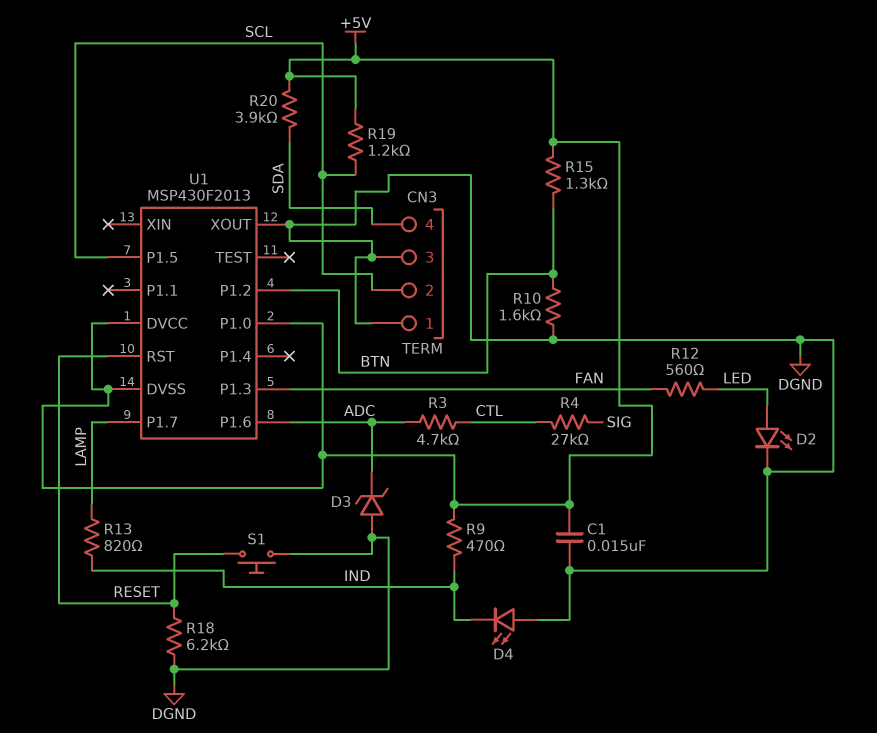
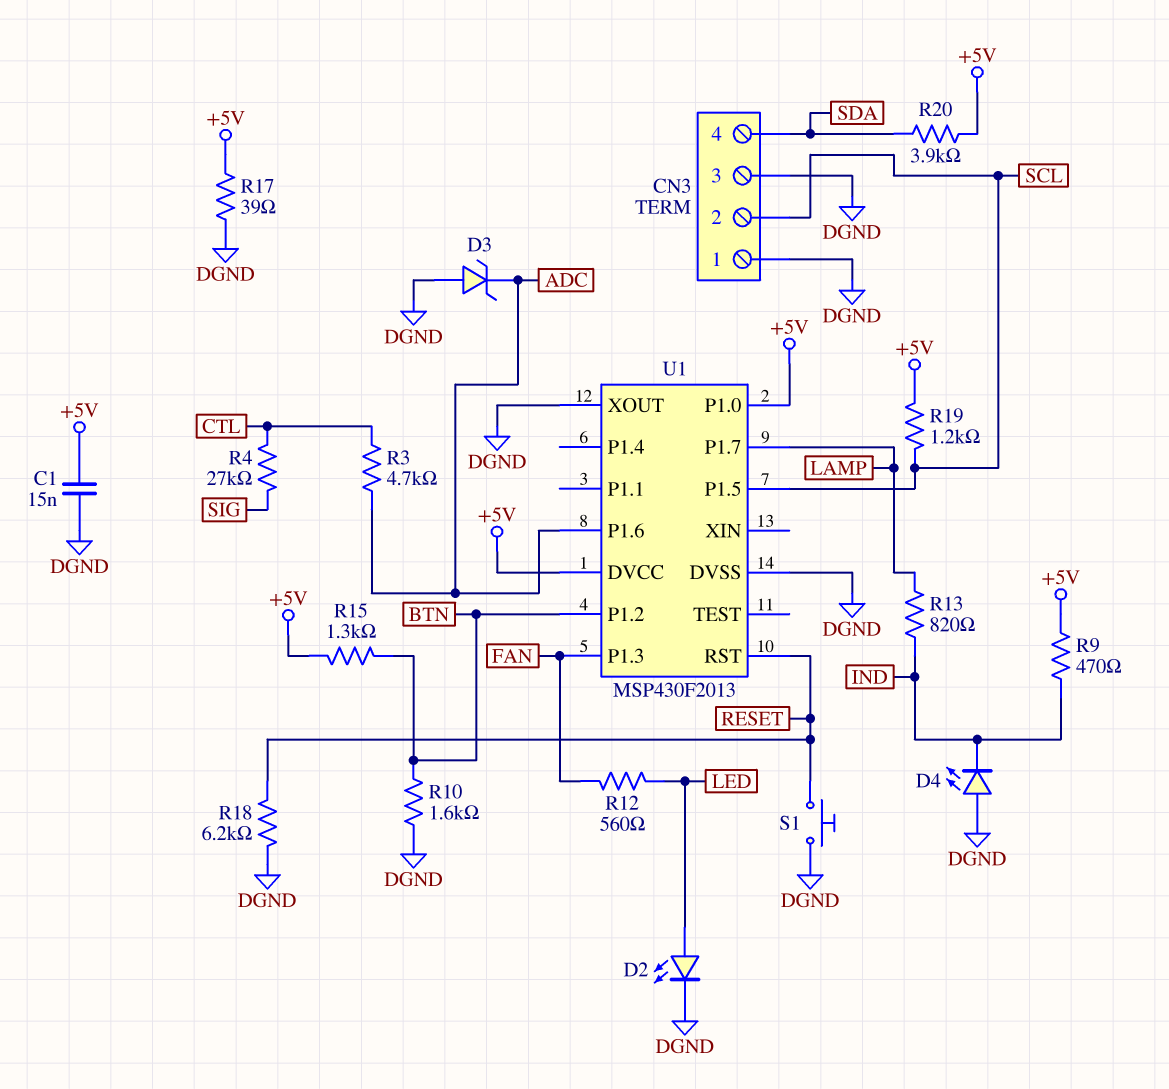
R17: none -> 39 (+5V, DGND)
U1 pin DVSS: +5V -> DGND

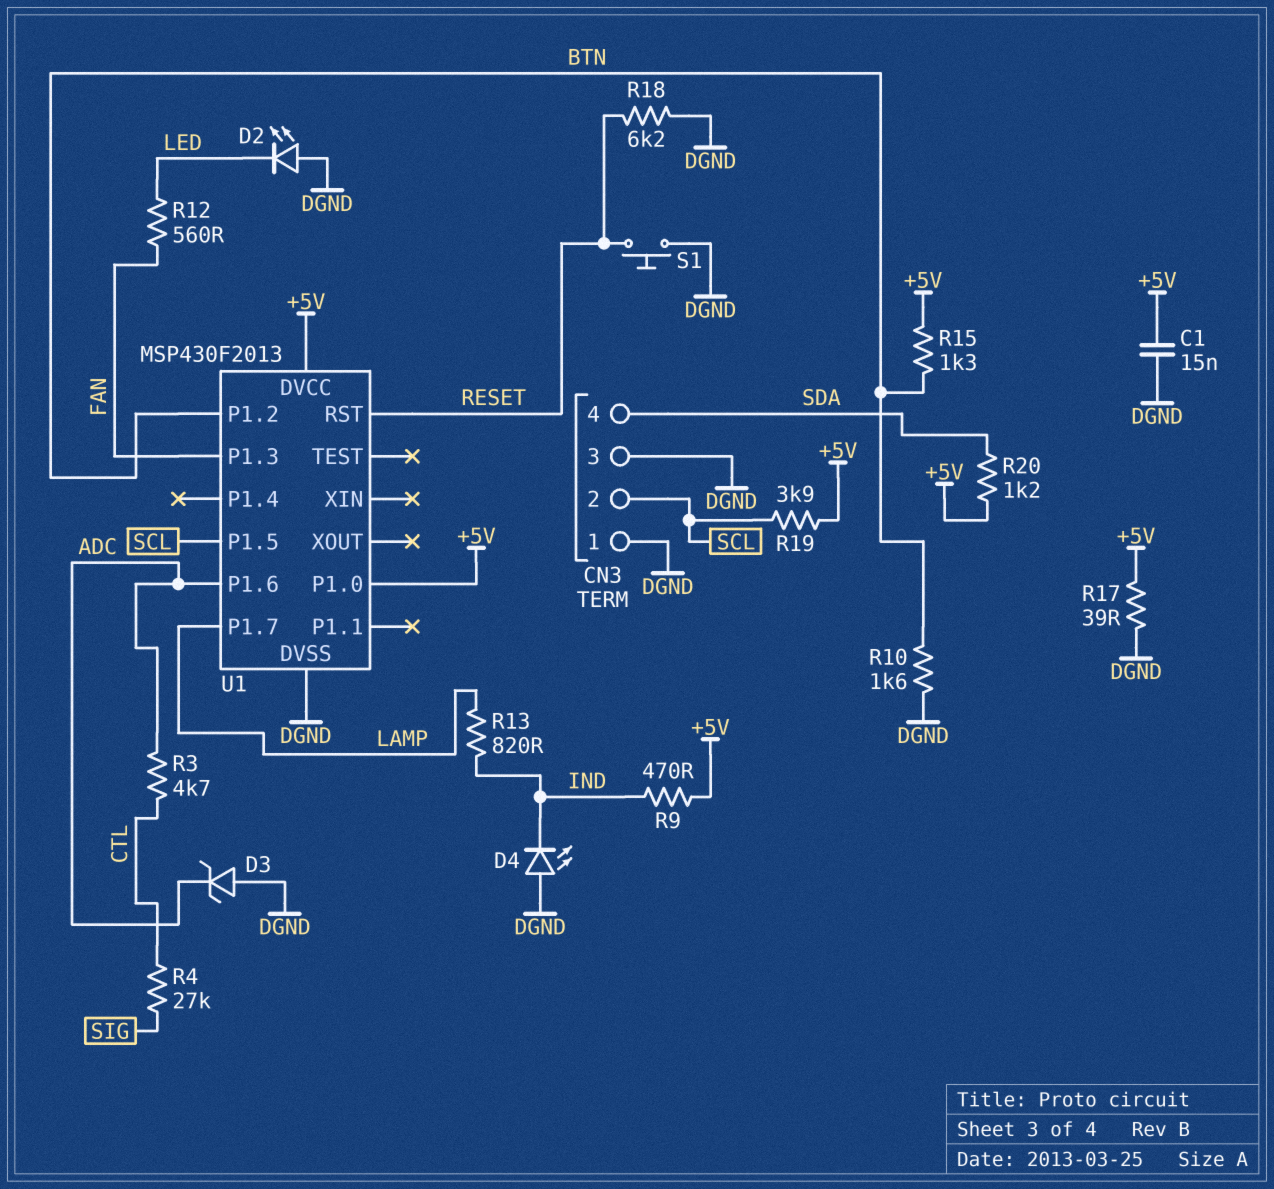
D2: LED (A LED, K DGND) -> LED (A DGND, K LED)
R19: 1.2k (+5V, SCL) -> 3.9k (+5V, SCL)
R20: 3.9k (+5V, SDA) -> 1.2k (+5V, SDA)
U1 pin XOUT: DGND -> none

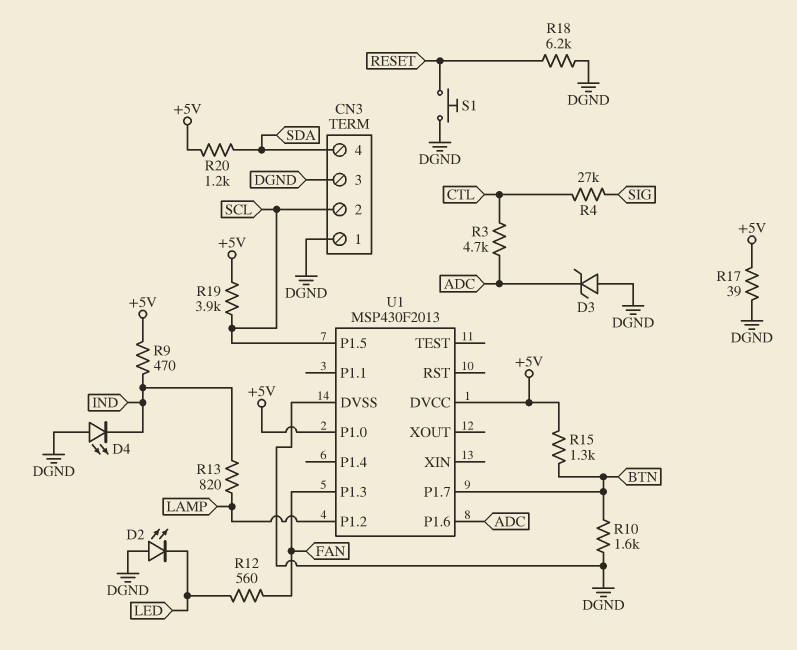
C1: 15nF (+5V, DGND) -> none
U1 pin P1.2: BTN -> LAMP
U1 pin P1.7: LAMP -> BTN
U1 pin RST: RESET -> none

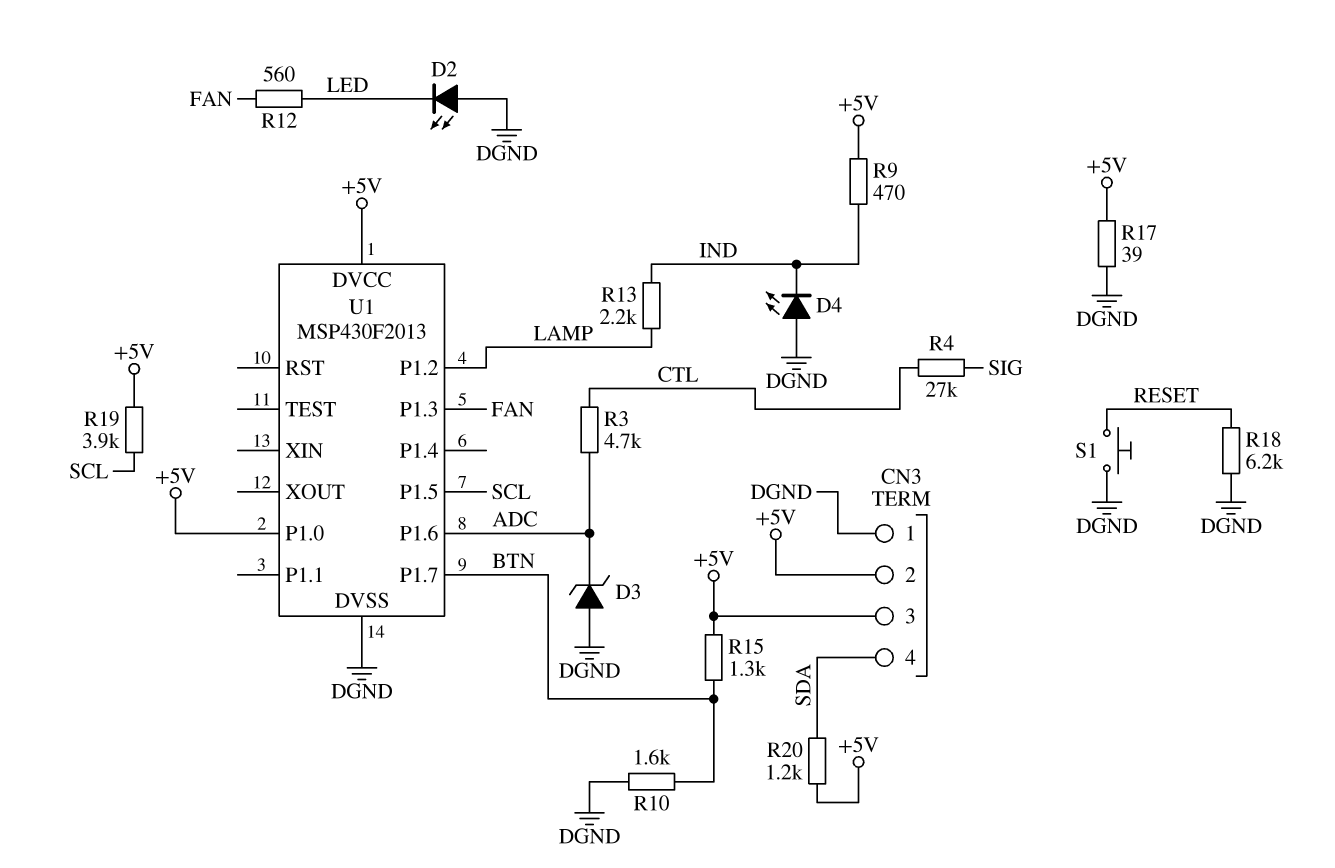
CN3 pin 2: SCL -> +5V
CN3 pin 3: DGND -> +5V
R13: 820 (IND, LAMP) -> 2.2k (IND, LAMP)

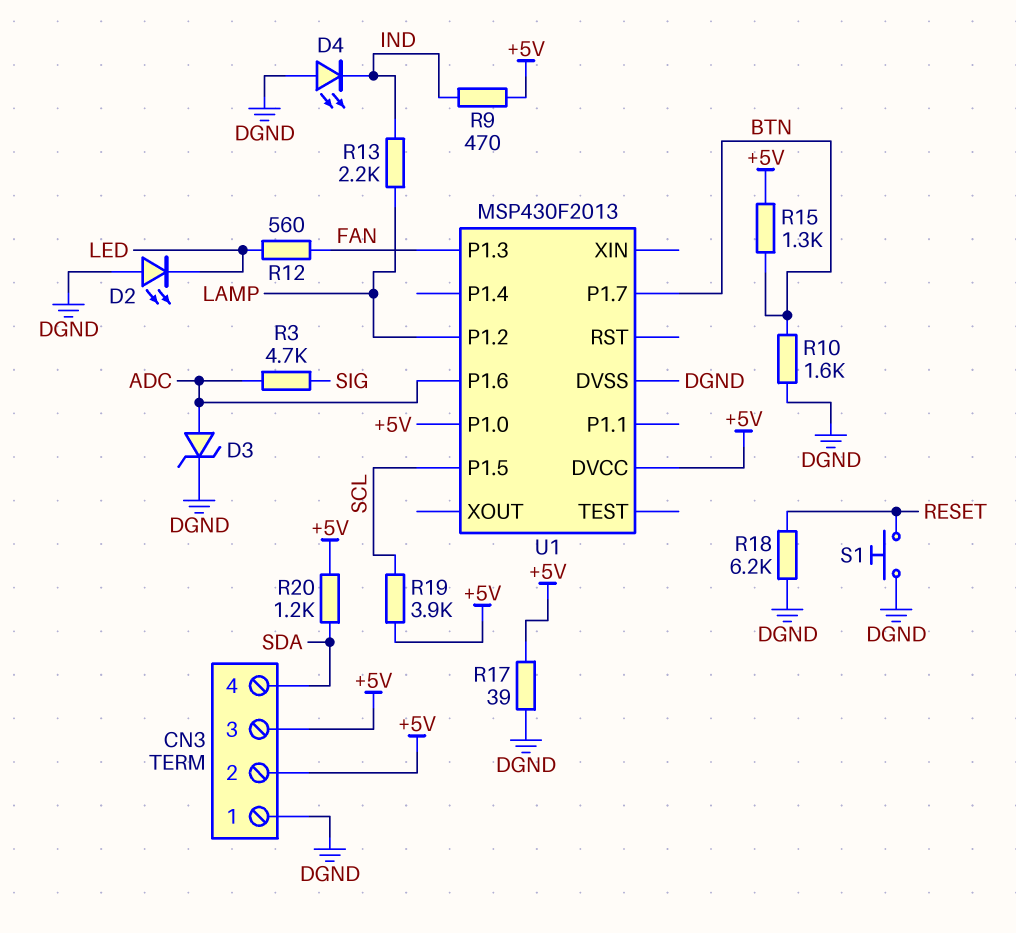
D3: zener (A DGND, K ADC) -> zener (A ADC, K DGND)
R3: 4.7k (ADC, CTL) -> 4.7k (ADC, SIG)
R4: 27k (CTL, SIG) -> none

